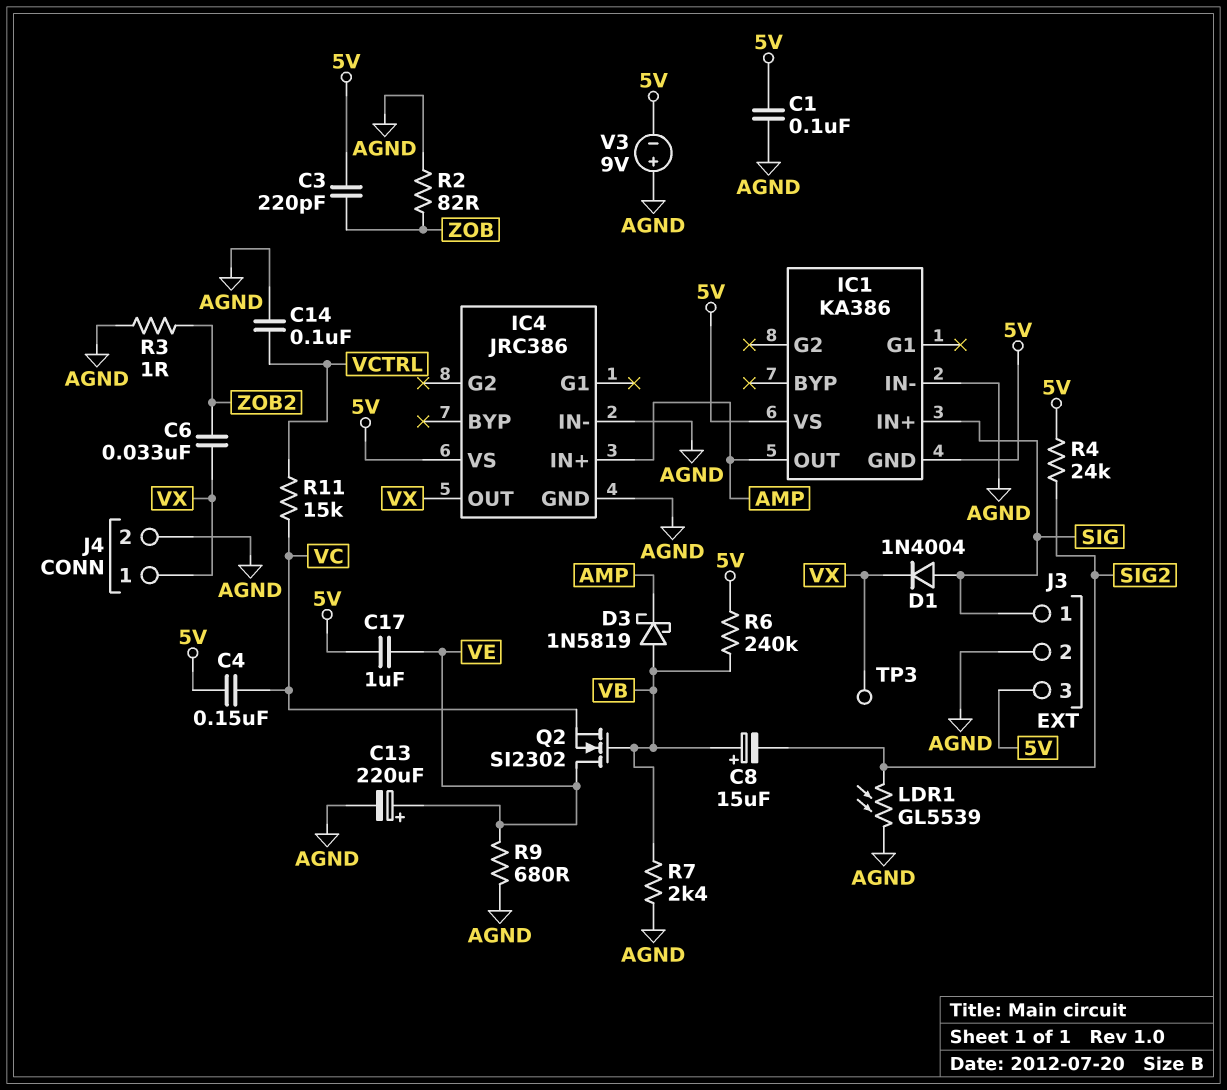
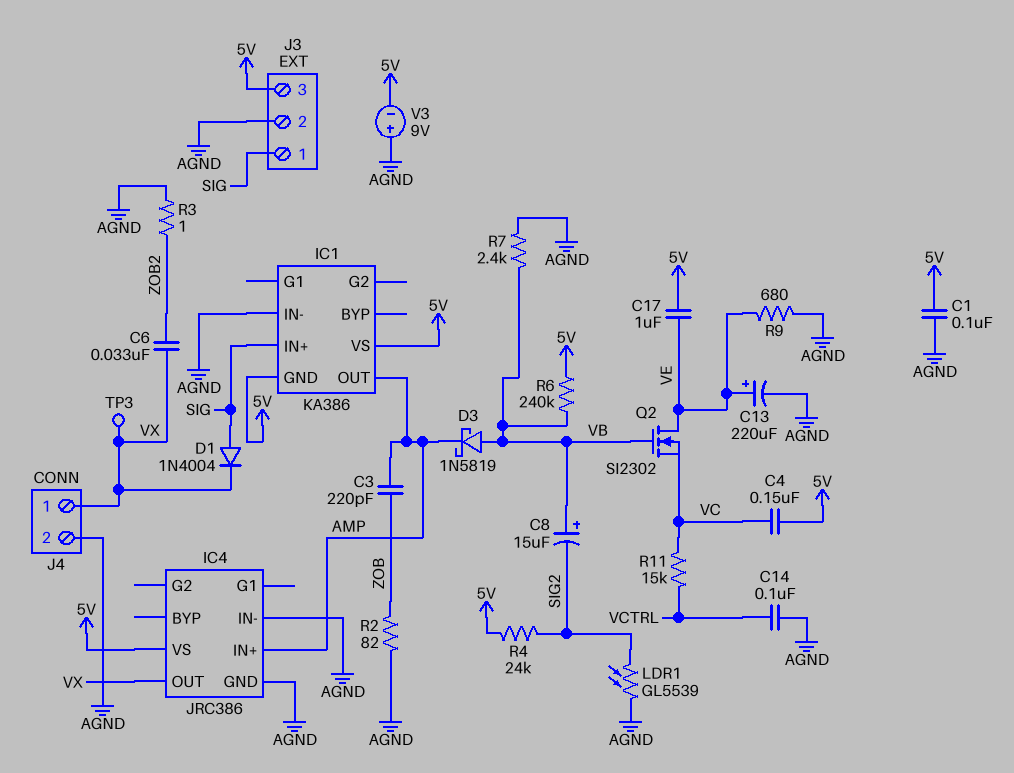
C3: 220pF (5V, ZOB) -> 220pF (AMP, ZOB)

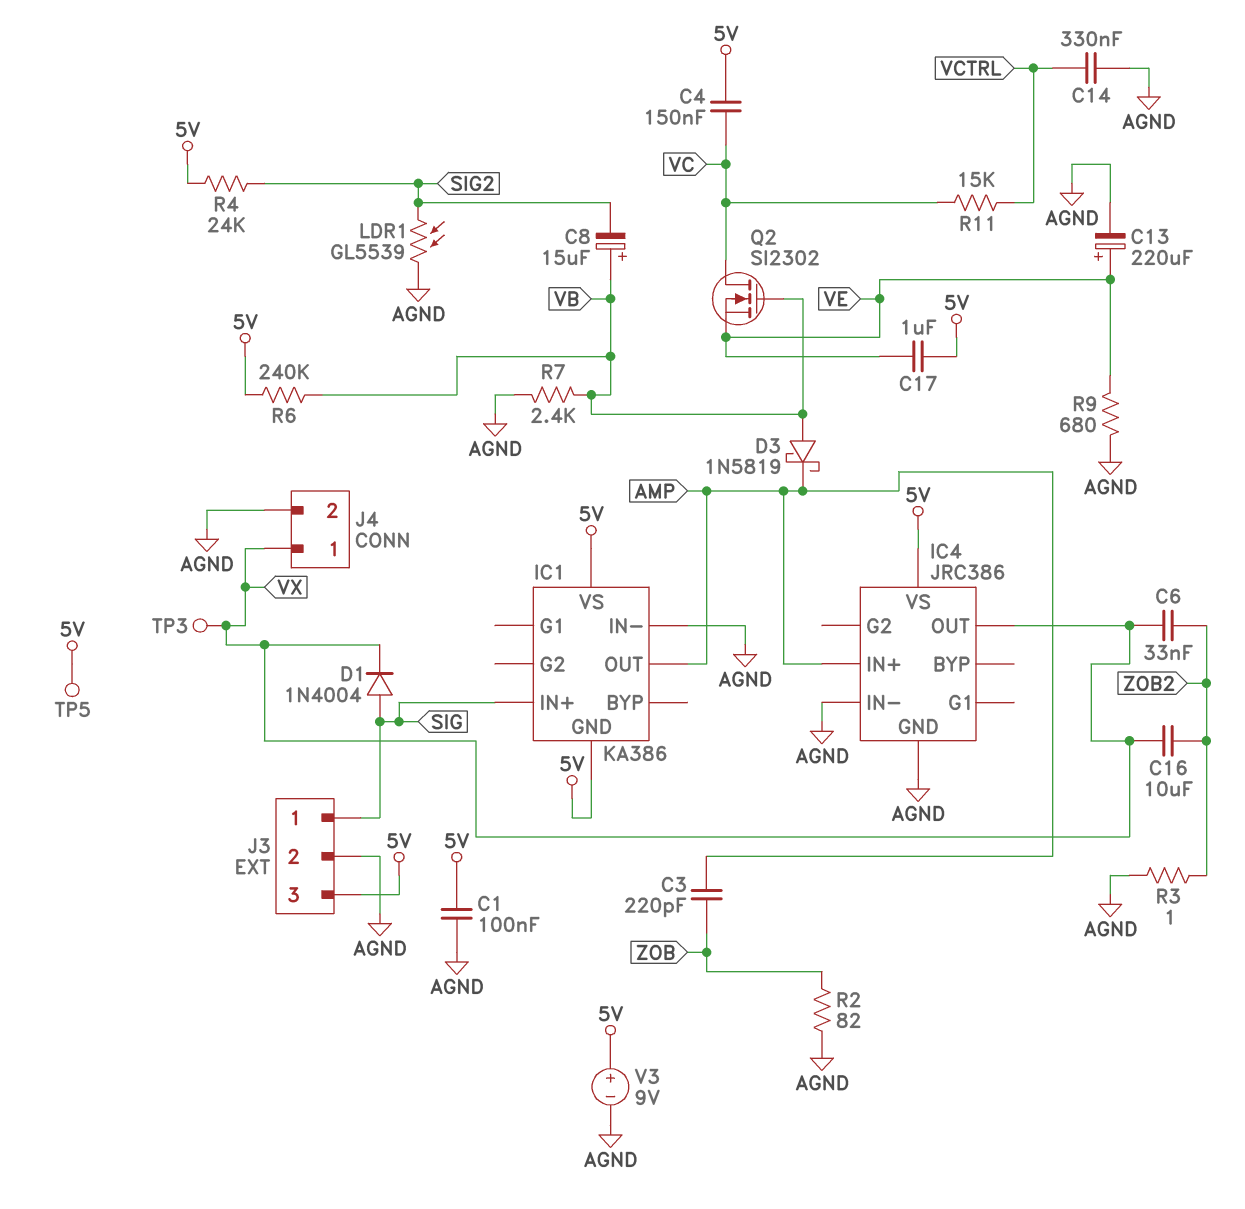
C14: 100nF (AGND, VCTRL) -> 330nF (AGND, VCTRL)
C16: none -> 10uF (VX, ZOB2)
Q2: NMOS SI2302 (G VB, D VE, S VC) -> NMOS SI2302 (G VB, D VC, S VE)
TP5: none -> test point (5V)
V3: 9V (plus AGND, minus 5V) -> 9V (plus 5V, minus AGND)

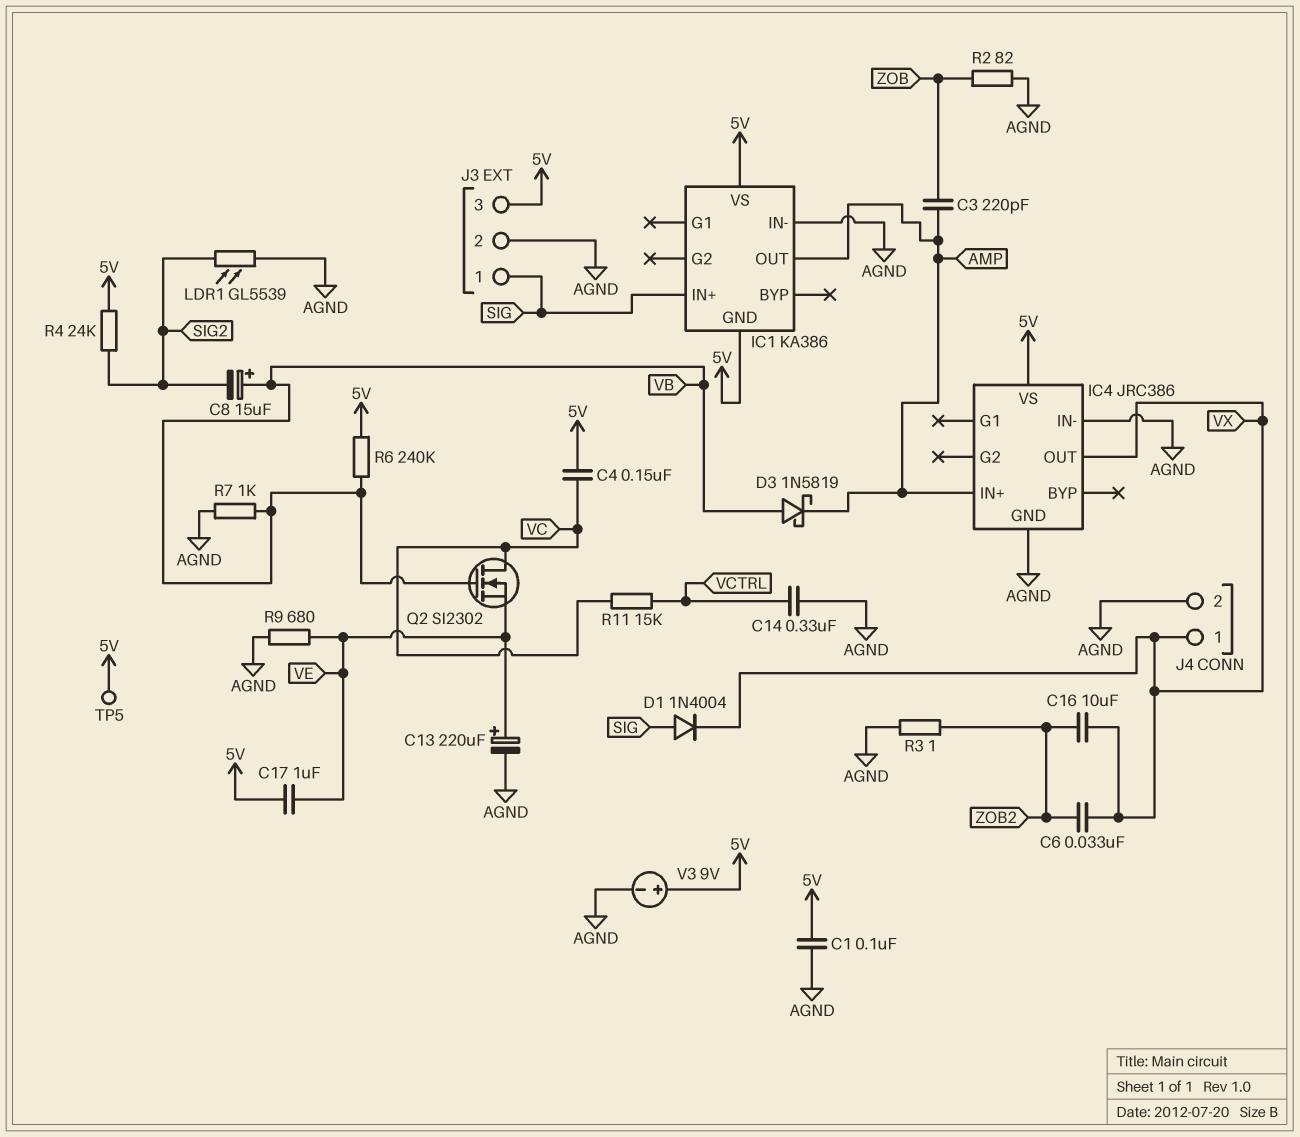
R7: 2.4k (AGND, VB) -> 1k (AGND, VB)
TP3: test point (VX) -> none

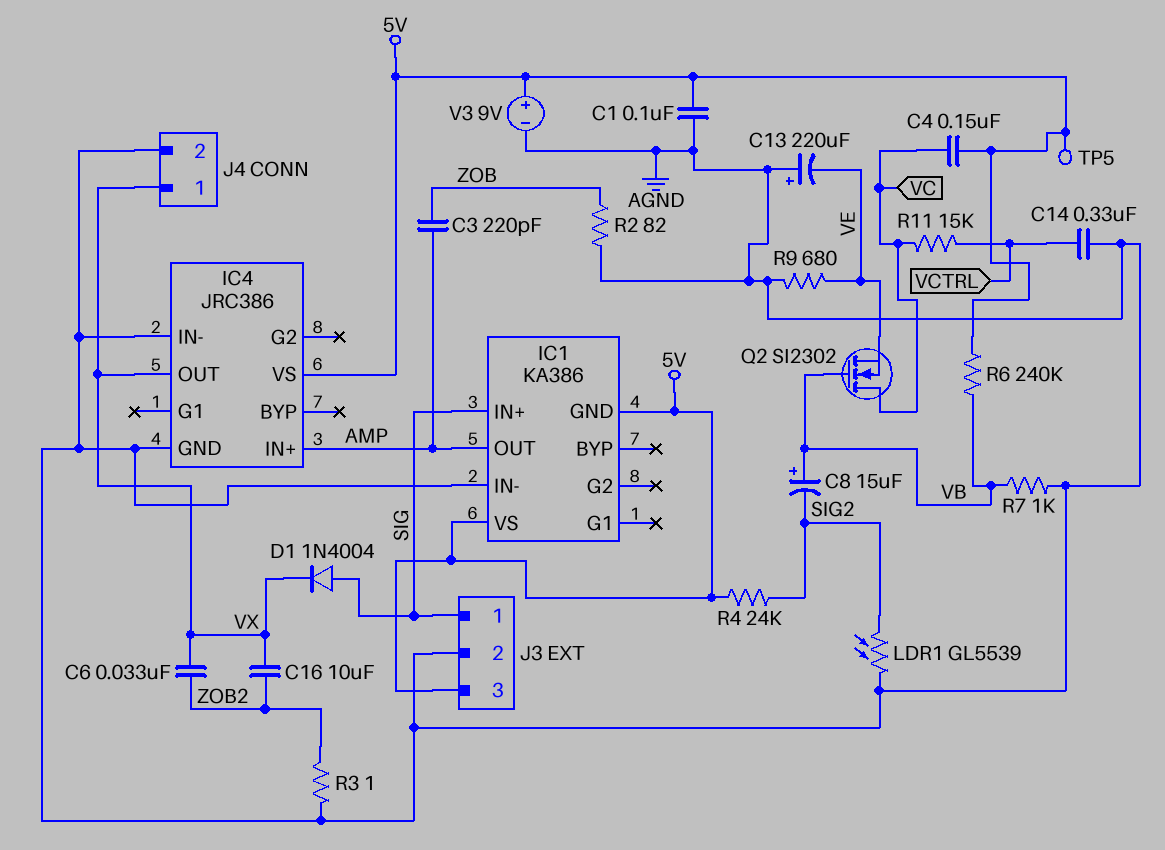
C13: 220uF (plus VE, minus AGND) -> 220uF (plus AGND, minus VE)
C17: 1uF (5V, VE) -> none
D3: schottky 1N5819 (A VB, K AMP) -> none

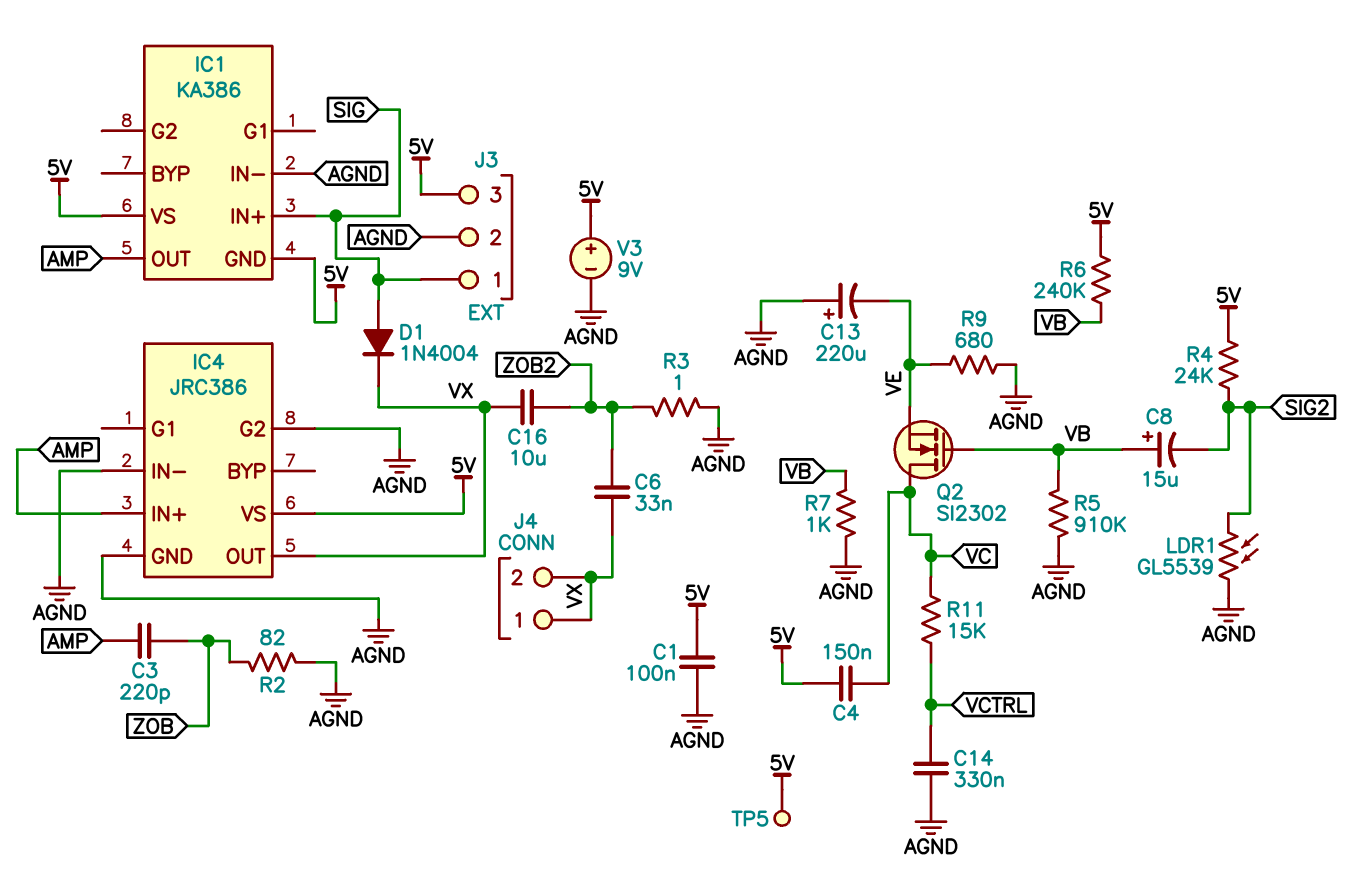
IC4 pin G2: none -> AGND
J4 pin 2: AGND -> VX
R5: none -> 910k (AGND, VB)

